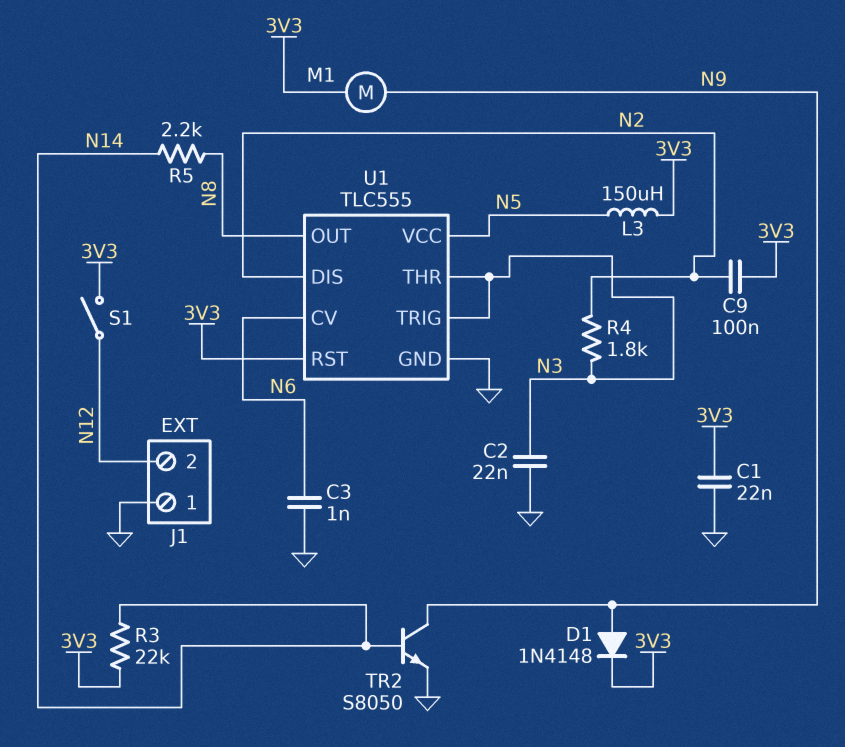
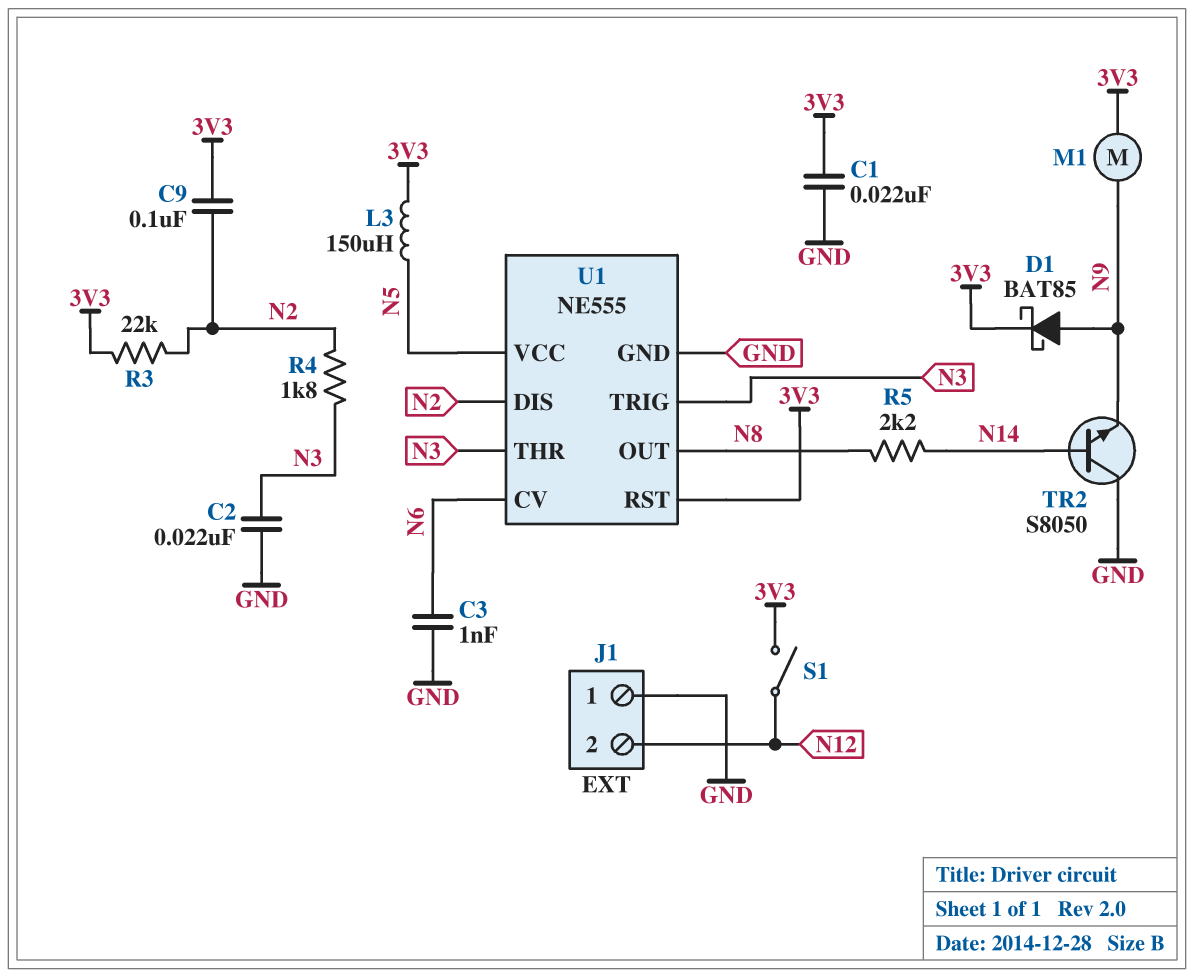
D1: diode 1N4148 (A N9, K 3V3) -> schottky BAT85 (A N9, K 3V3)
R3: 22k (3V3, N14) -> 22k (3V3, N2)
TR2: NPN S8050 (B N14, C N9, E GND) -> NPN S8050 (B N14, C GND, E N9)
U1: TLC555 -> NE555

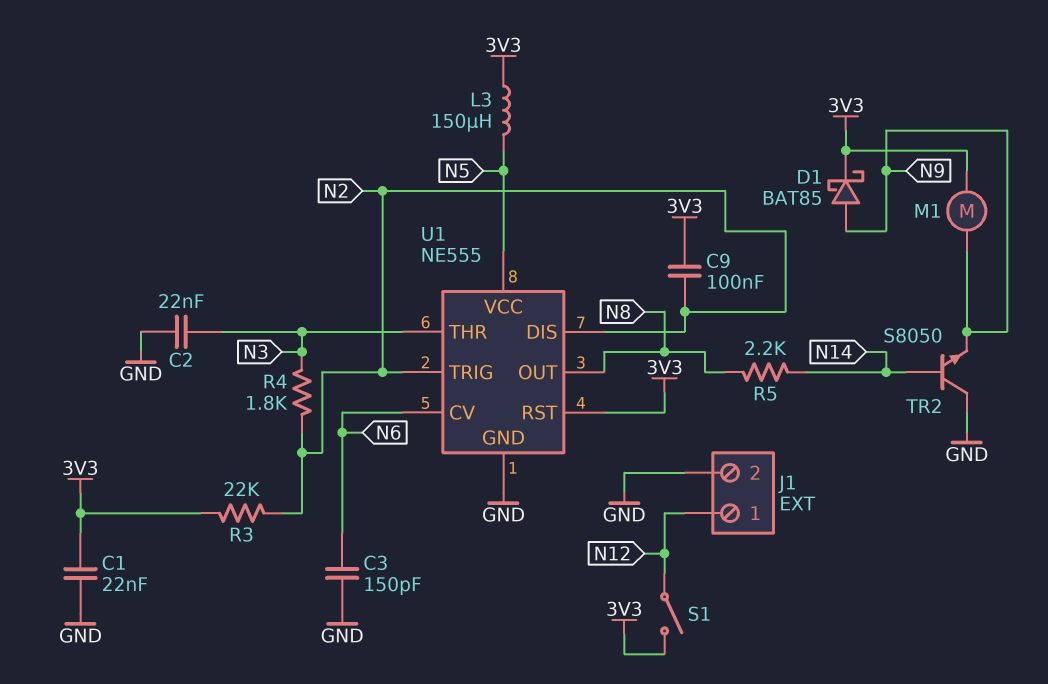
C3: 1nF (GND, N6) -> 150pF (GND, N6)
J1 pin 1: GND -> N12
J1 pin 2: N12 -> GND
U1 pin TRIG: N3 -> N2

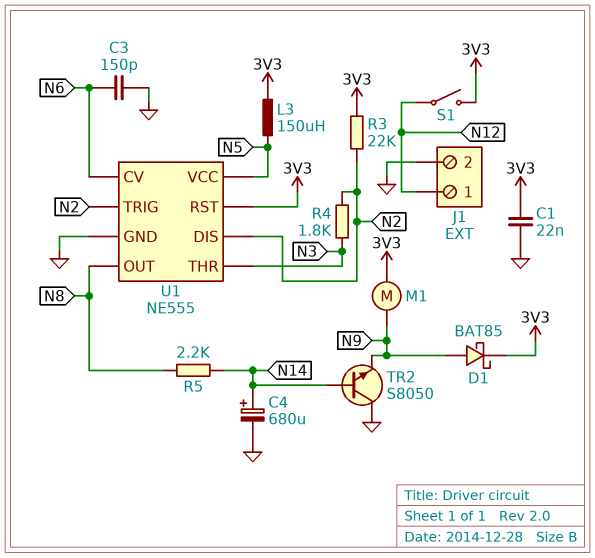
C2: 22nF (GND, N3) -> none
C4: none -> 680uF (plus N14, minus GND)
C9: 100nF (3V3, N2) -> none

